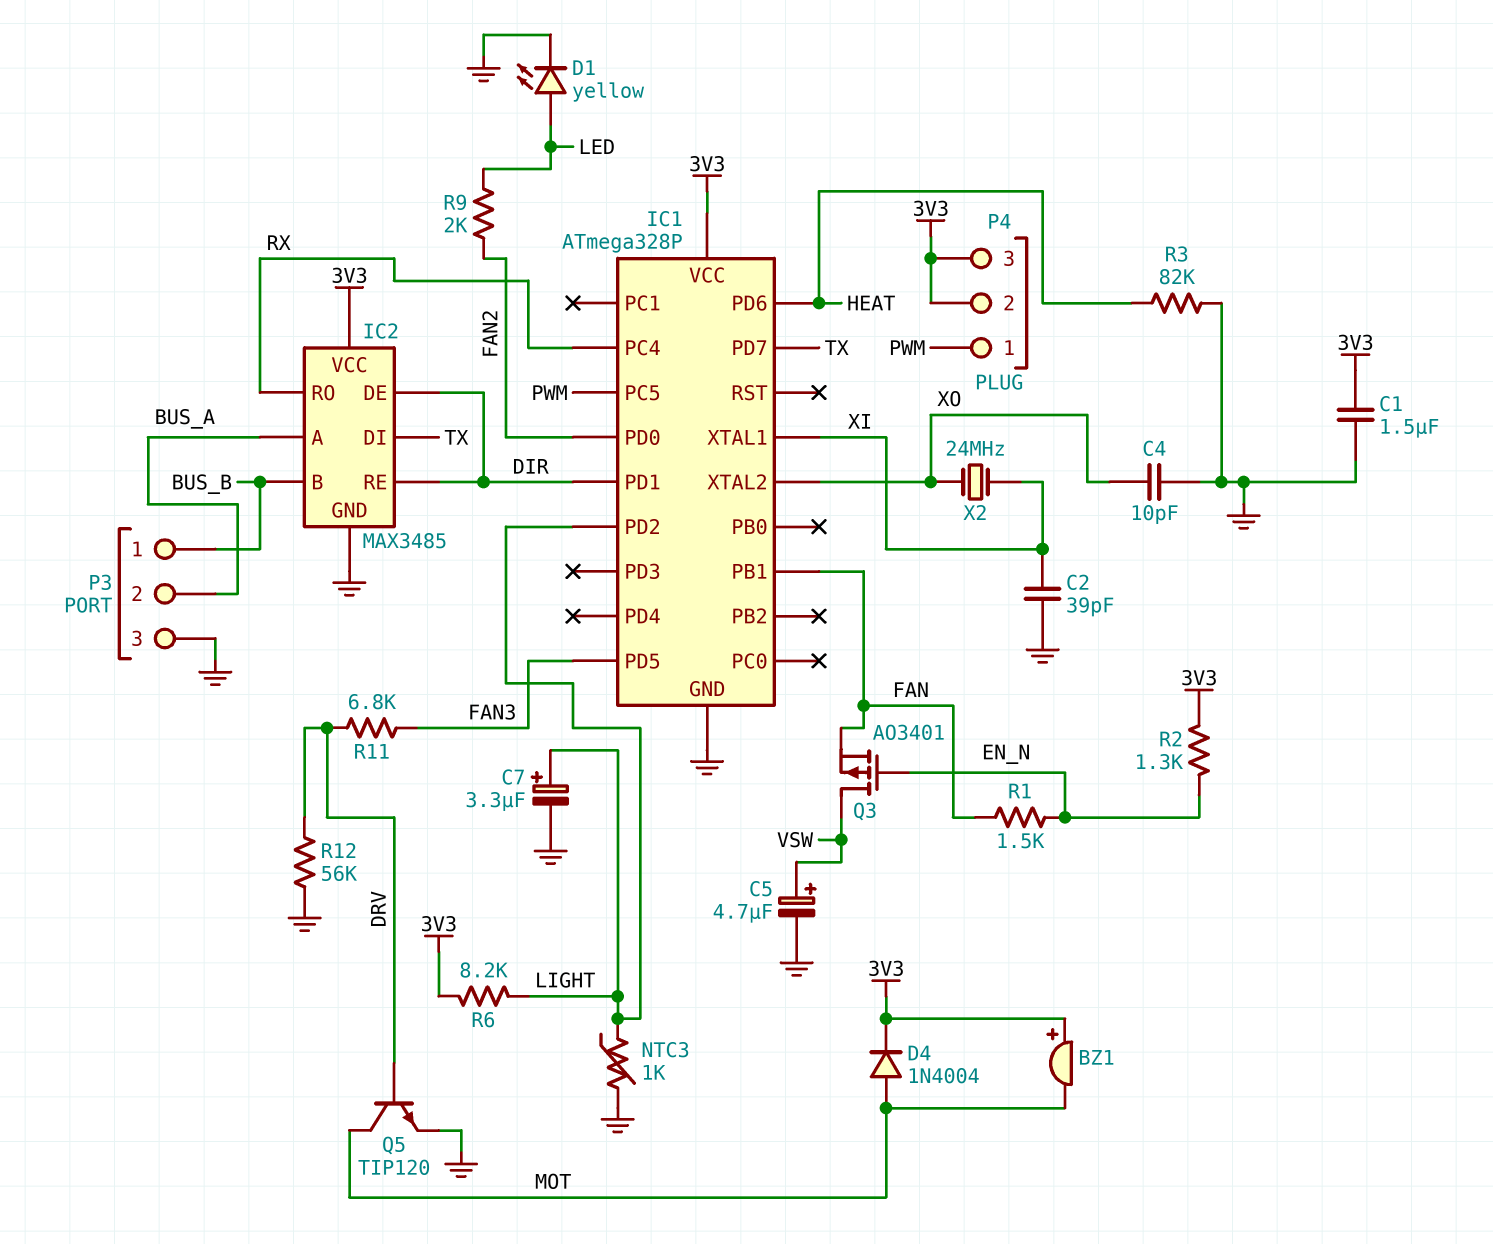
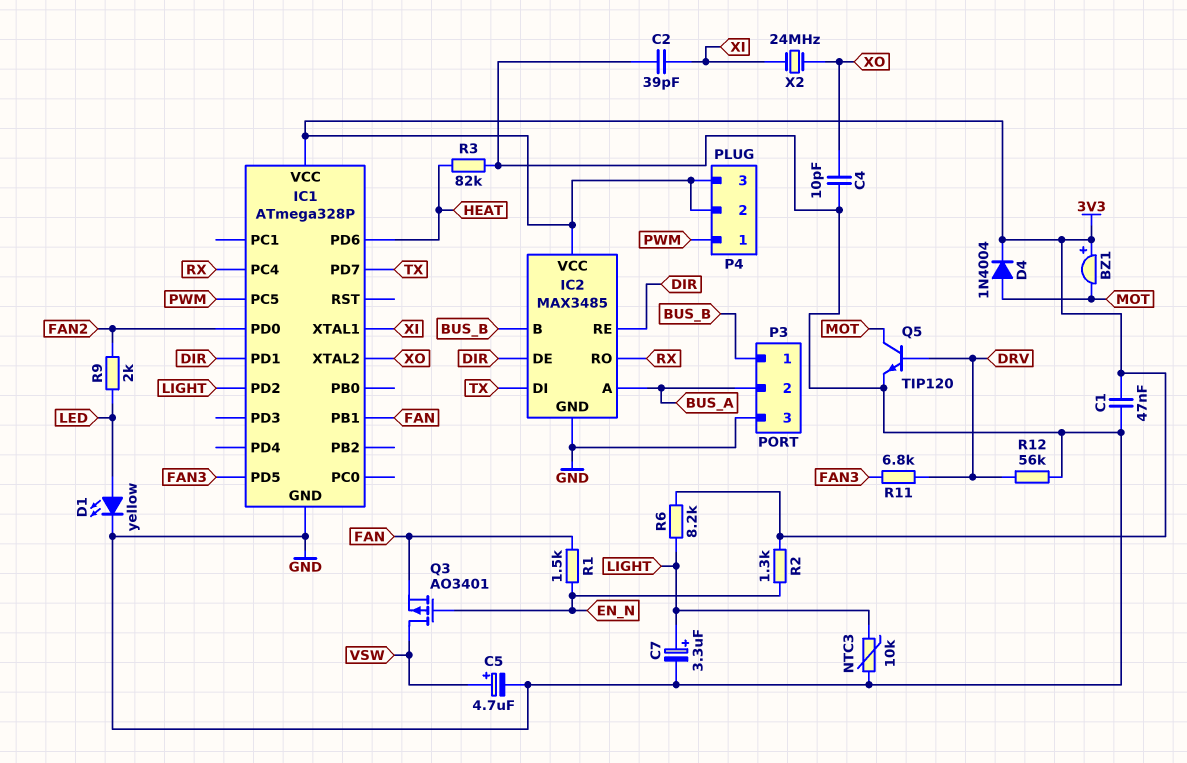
C1: 1.5uF (3V3, GND) -> 47nF (3V3, GND)
NTC3: 1k (GND, LIGHT) -> 10k (GND, LIGHT)

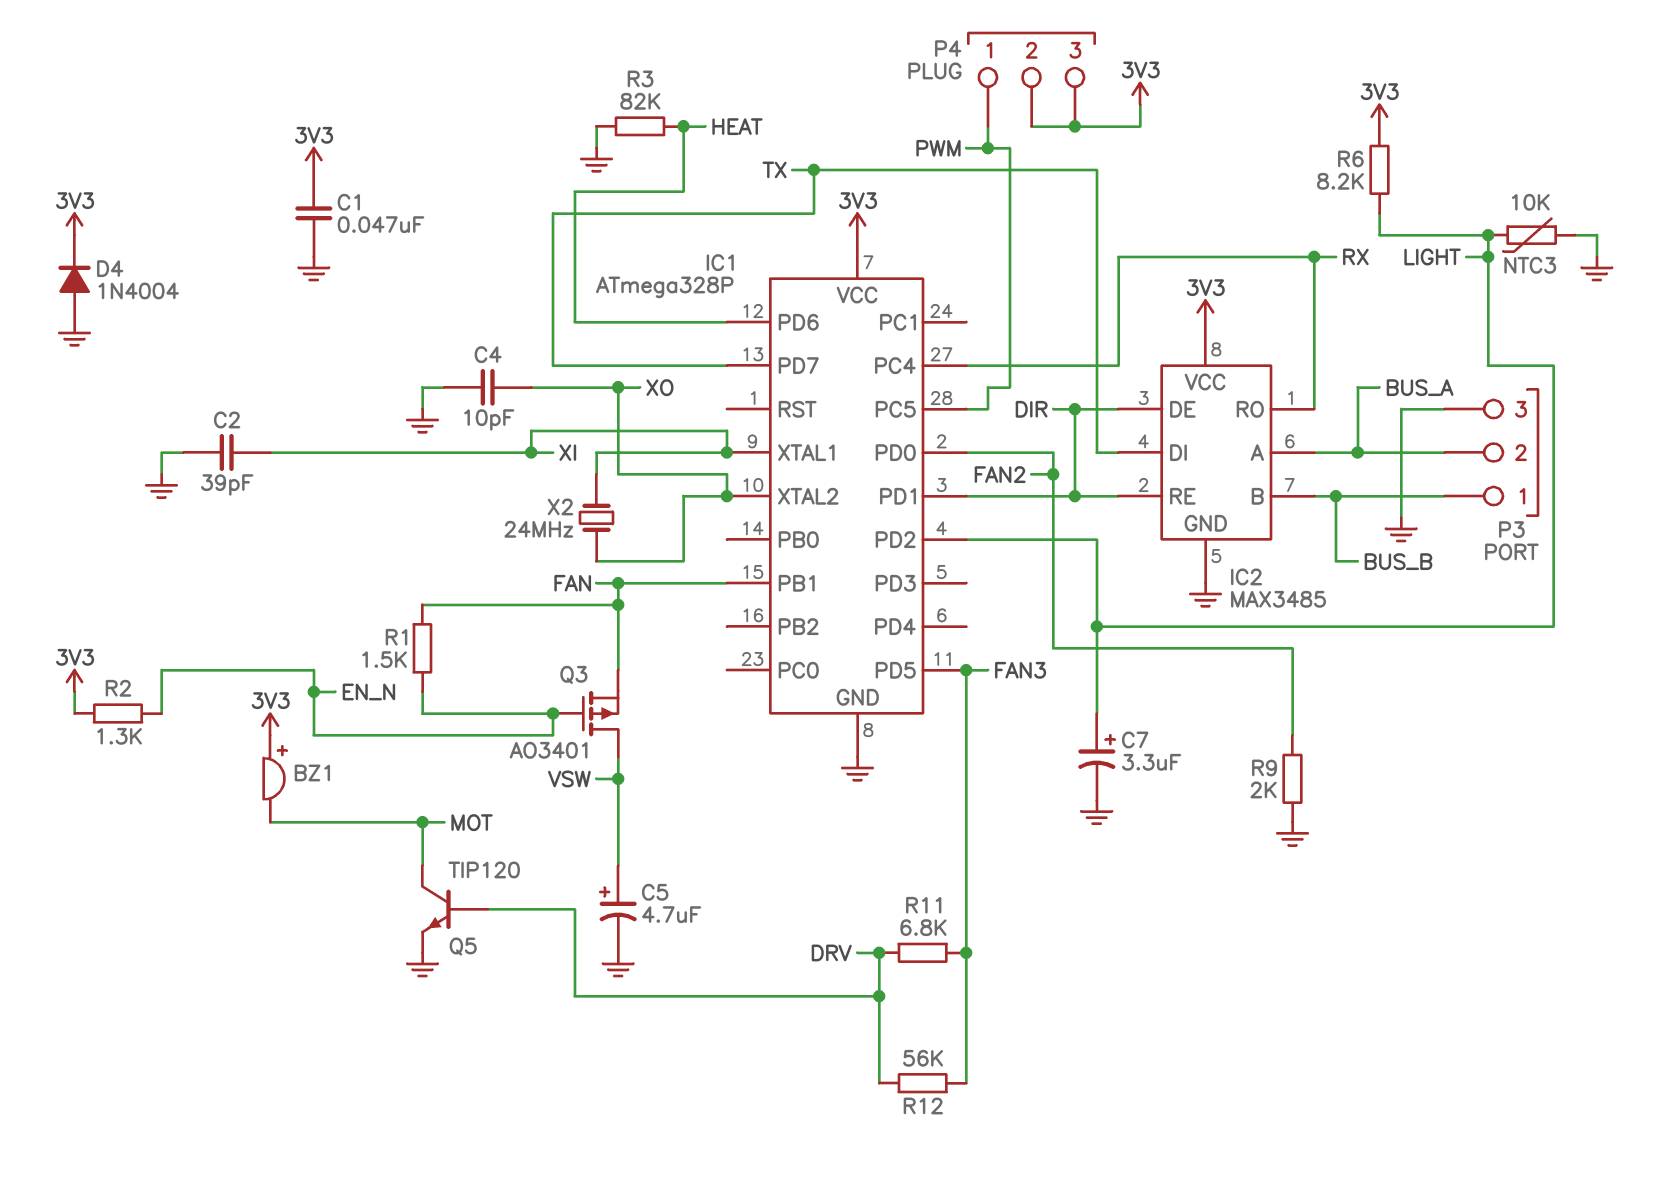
D1: LED yellow (A LED, K GND) -> none
D4: diode 1N4004 (A MOT, K 3V3) -> diode 1N4004 (A GND, K 3V3)
R9: 2k (FAN2, LED) -> 2k (FAN2, GND)
R12: 56k (DRV, GND) -> 56k (DRV, FAN3)

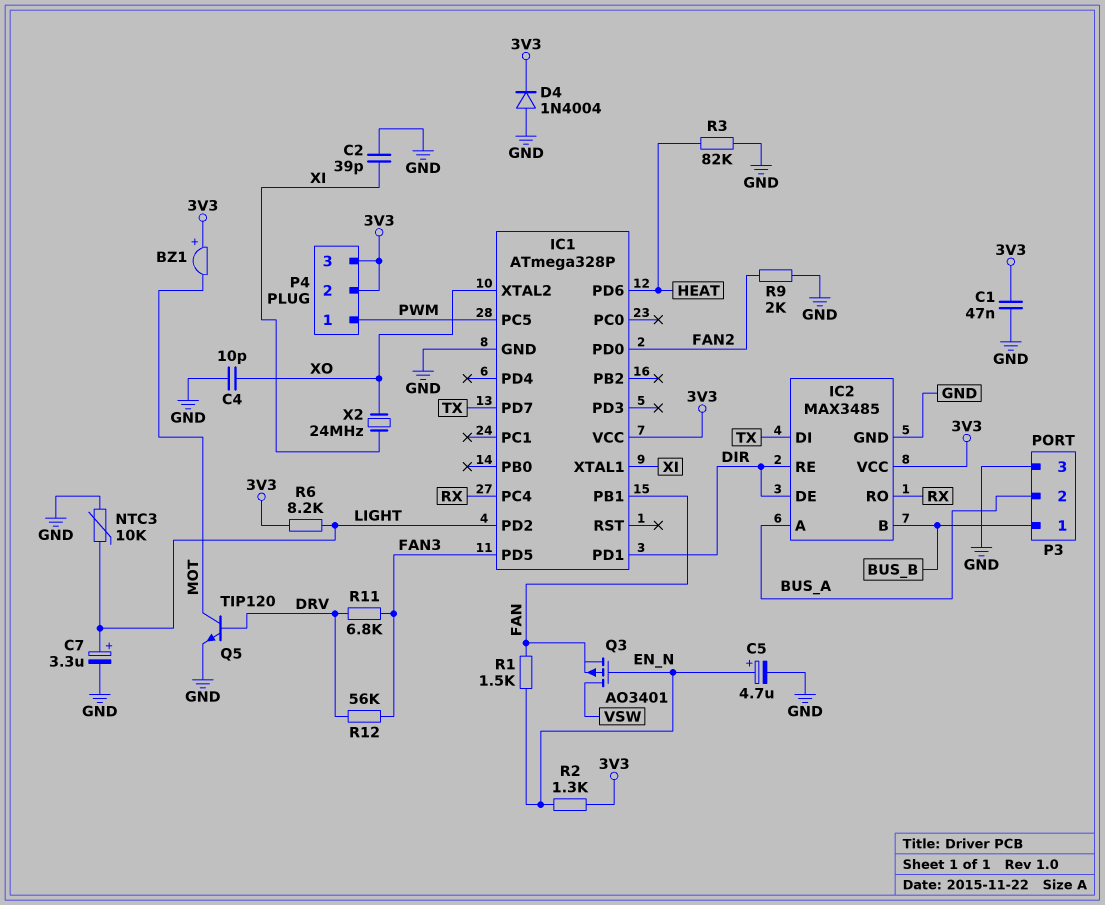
C5: 4.7uF (plus VSW, minus GND) -> 4.7uF (plus EN_N, minus GND)

